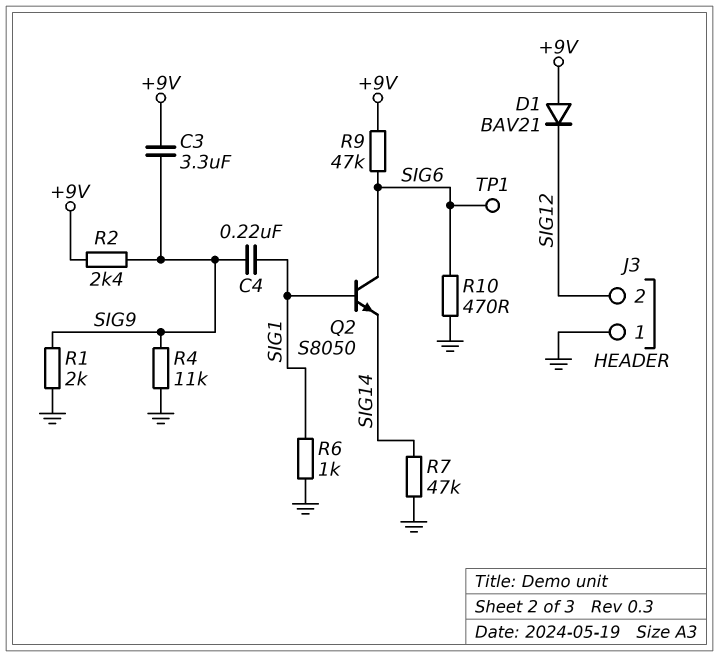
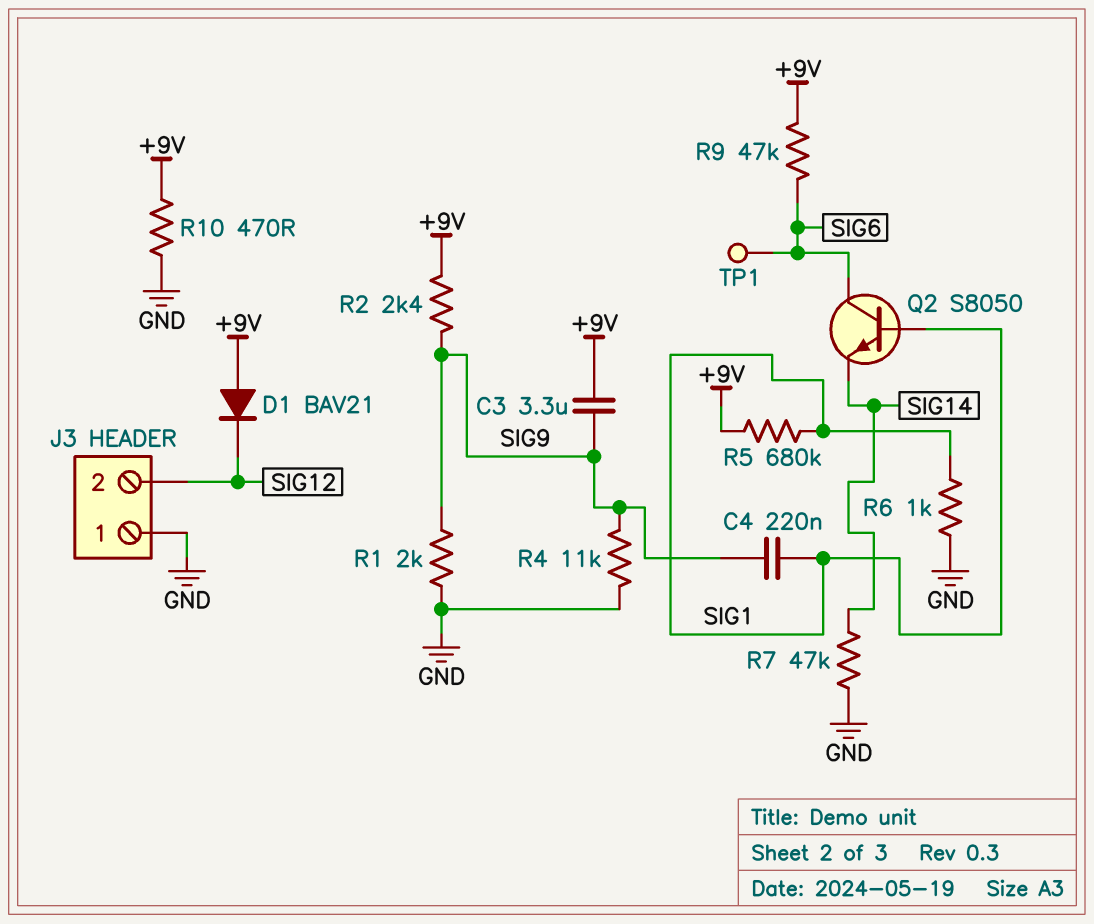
R5: none -> 680k (+9V, SIG1)
R10: 470 (GND, SIG6) -> 470 (+9V, GND)

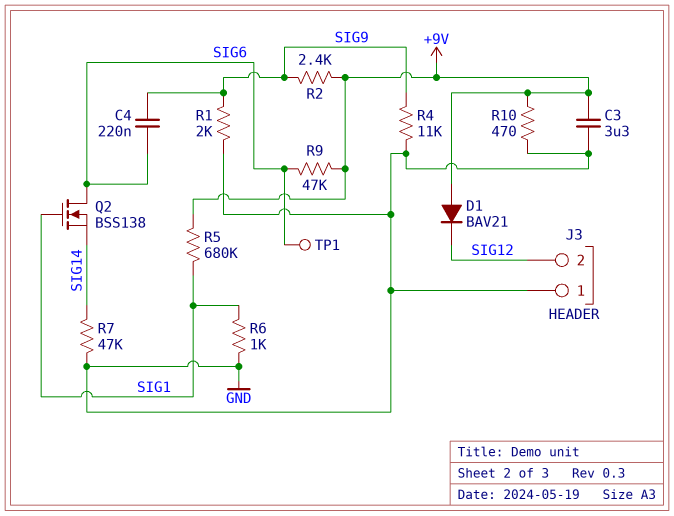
C3: 3.3uF (+9V, SIG9) -> 3.3uF (+9V, GND)
C4: 220nF (SIG1, SIG9) -> 220nF (SIG6, SIG9)
Q2: NPN S8050 (B SIG1, C SIG6, E SIG14) -> NMOS BSS138 (G SIG1, D SIG6, S SIG14)

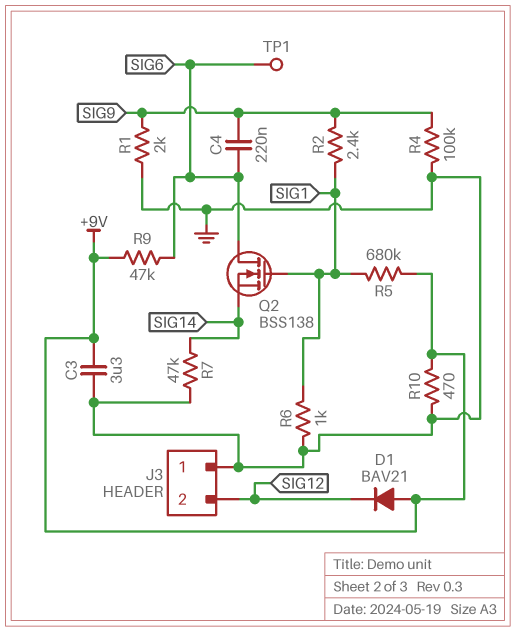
R2: 2.4k (+9V, SIG9) -> 2.4k (SIG1, SIG9)
R4: 11k (GND, SIG9) -> 100k (GND, SIG9)

